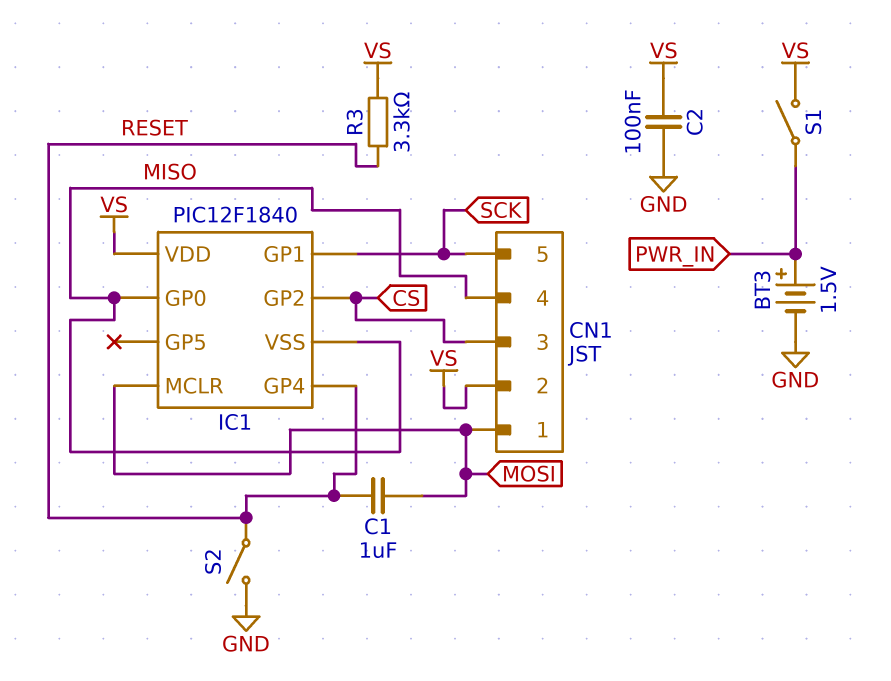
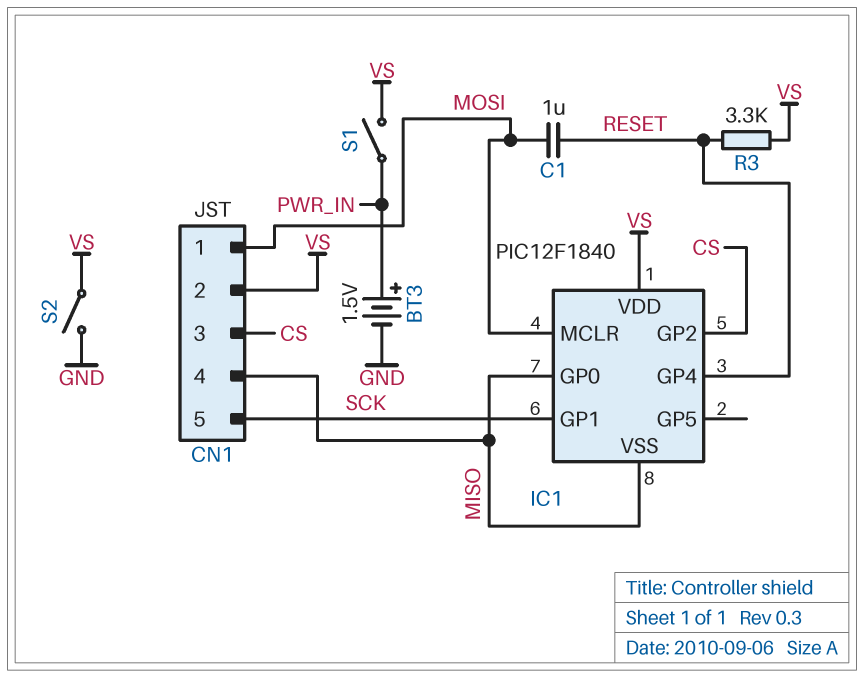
C2: 100nF (GND, VS) -> none
S2: switch (GND, RESET) -> switch (GND, VS)

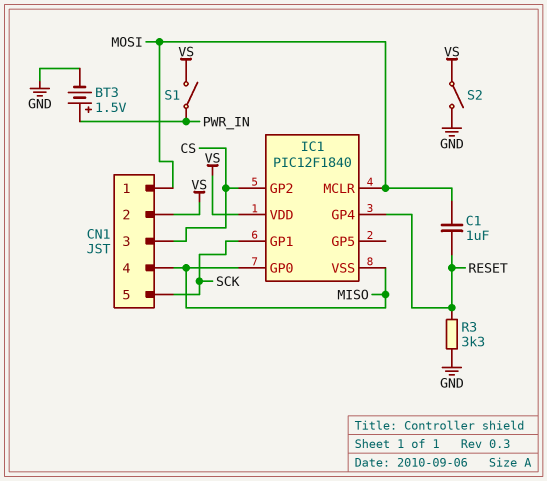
R3: 3.3k (RESET, VS) -> 3.3k (GND, RESET)

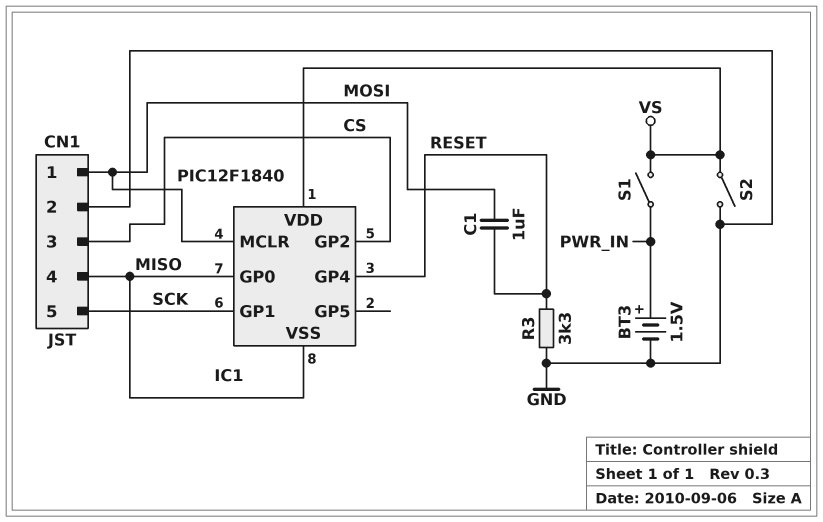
CN1 pin 2: VS -> GND

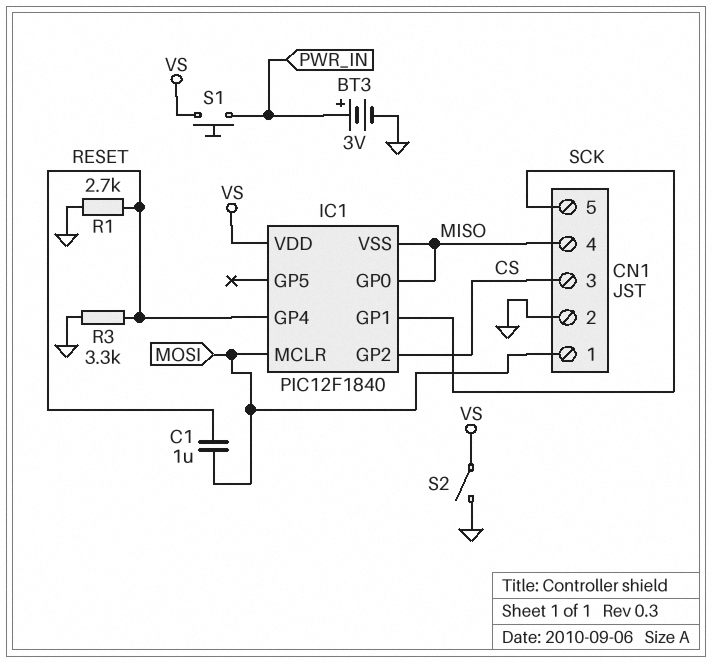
BT3: 1.5V (plus PWR_IN, minus GND) -> 3V (plus PWR_IN, minus GND)
R1: none -> 2.7k (GND, RESET)
S1: switch (PWR_IN, VS) -> button (PWR_IN, VS)

